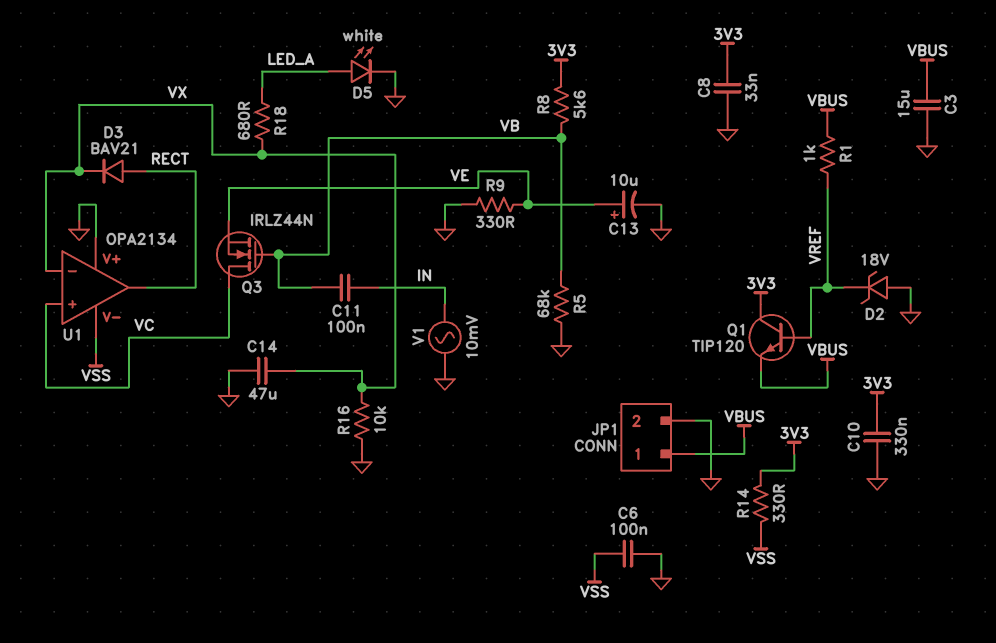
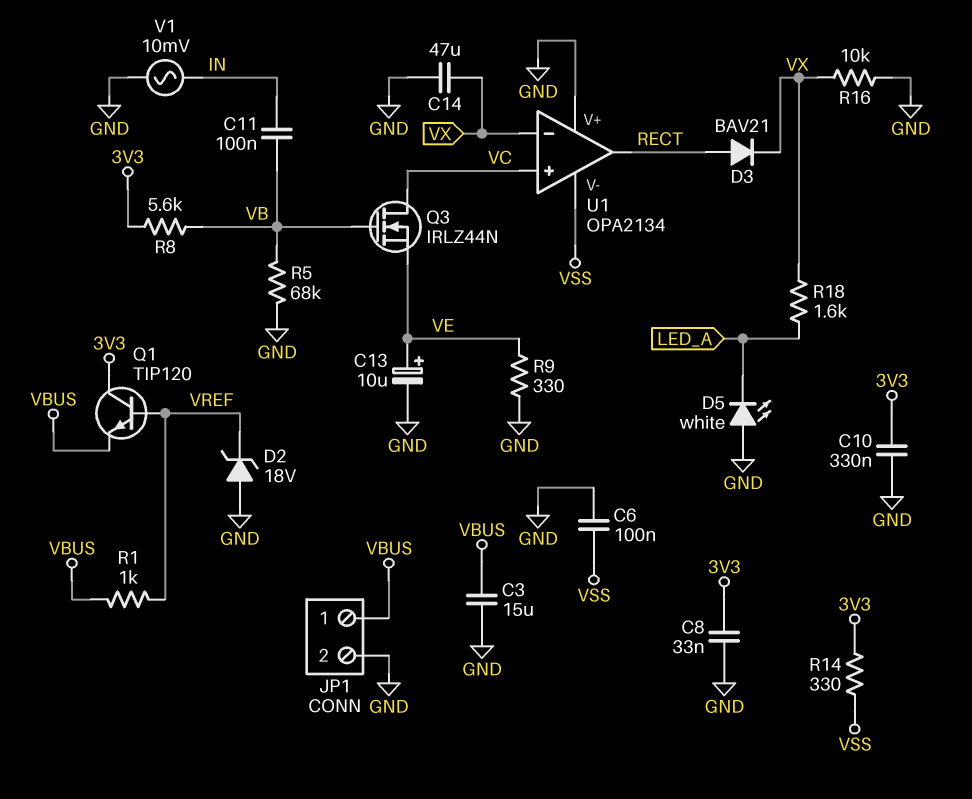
D5: LED white (A LED_A, K GND) -> LED white (A GND, K LED_A)
R18: 680 (LED_A, VX) -> 1.6k (LED_A, VX)

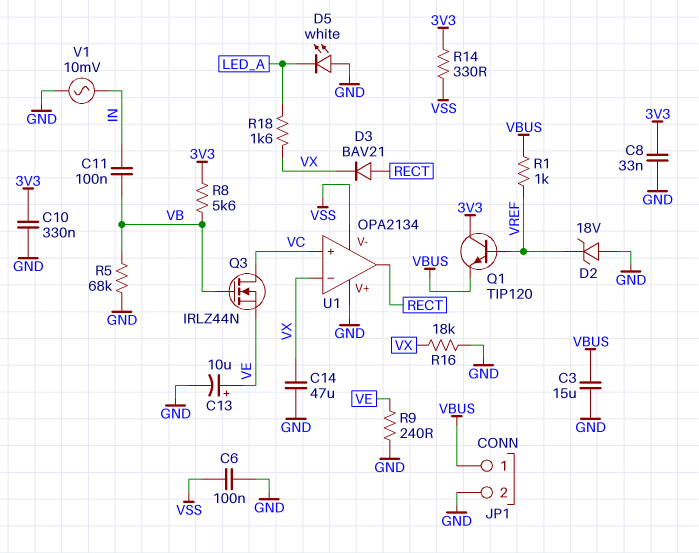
R9: 330 (GND, VE) -> 240 (GND, VE)
R16: 10k (GND, VX) -> 18k (GND, VX)

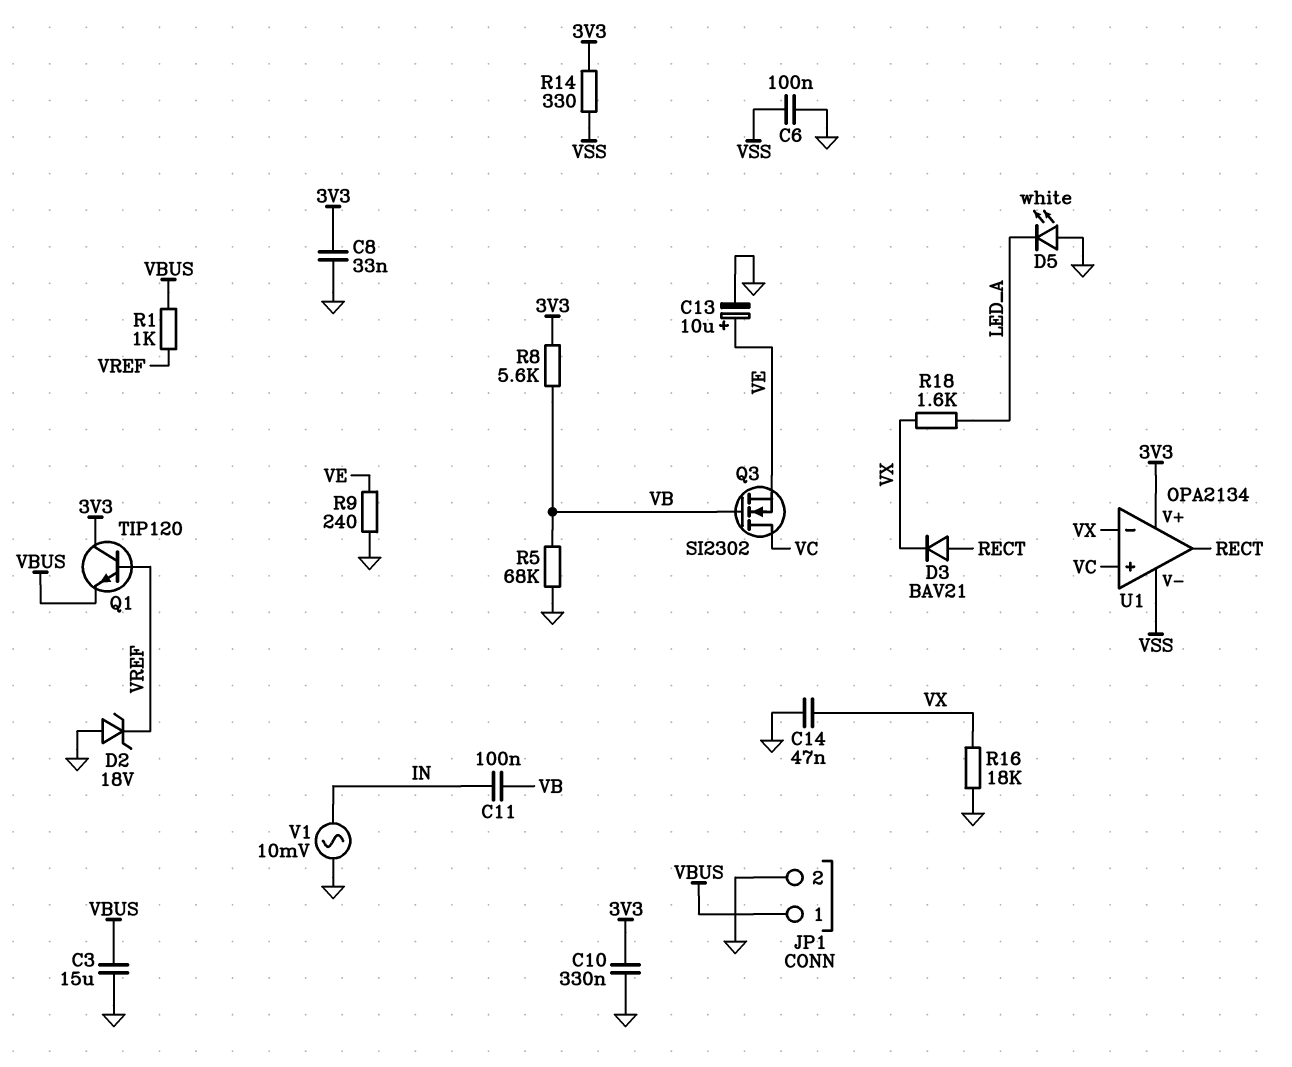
C14: 47uF (GND, VX) -> 47nF (GND, VX)
Q3: NMOS IRLZ44N (G VB, D VC, S VE) -> NMOS SI2302 (G VB, D VC, S VE)
U1 pin V+: GND -> 3V3

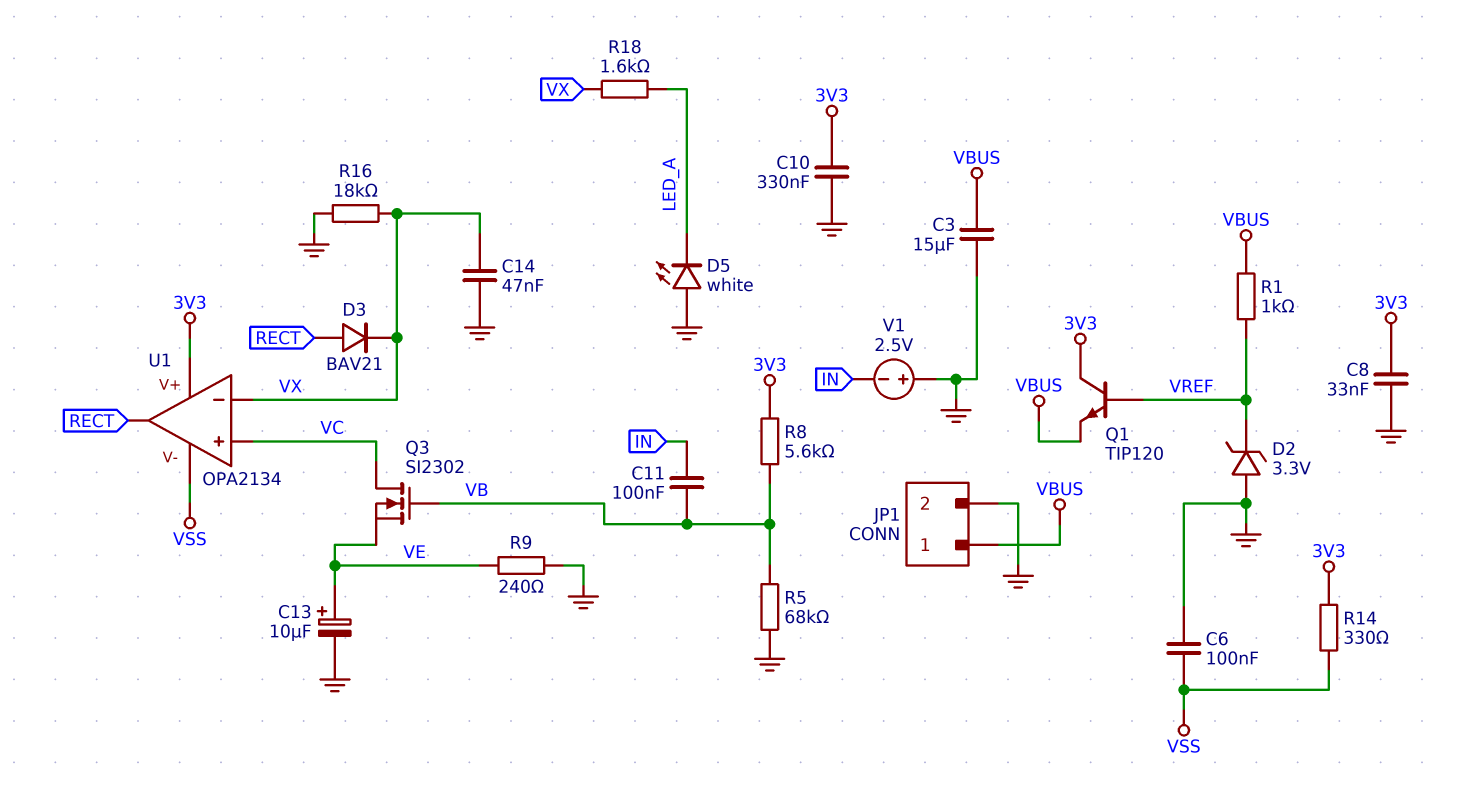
D2: zener 18V (A GND, K VREF) -> zener 3.3V (A GND, K VREF)
V1: AC 10mV (GND, IN) -> 2.5V (plus GND, minus IN)

